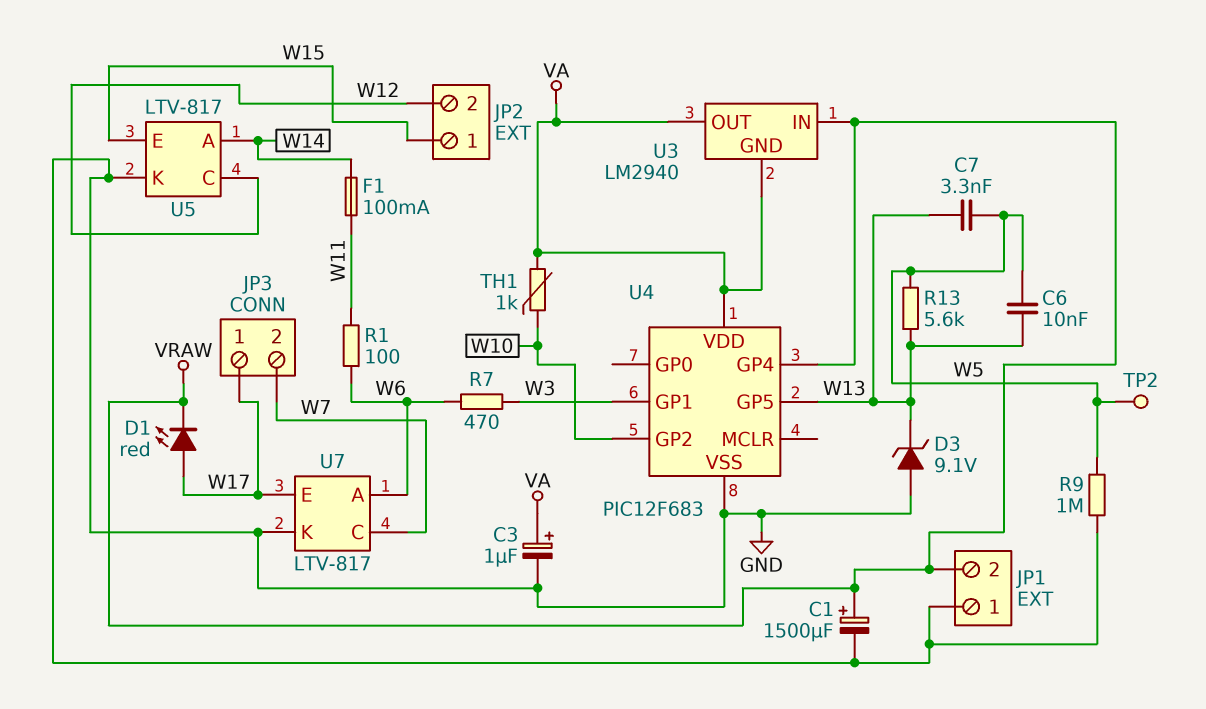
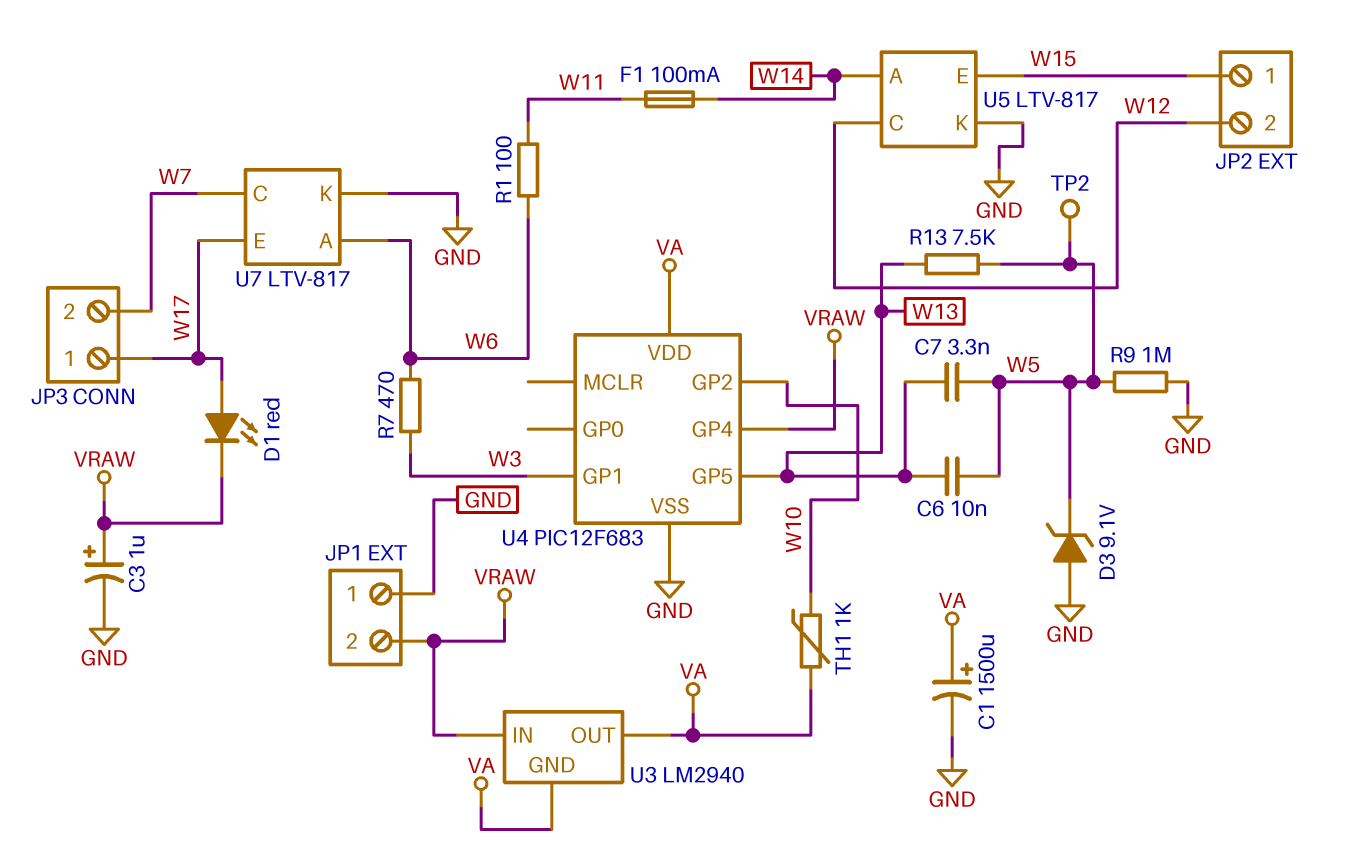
C1: 1500uF (plus VRAW, minus GND) -> 1500uF (plus VA, minus GND)
C3: 1uF (plus VA, minus GND) -> 1uF (plus VRAW, minus GND)
D3: zener 9.1V (A GND, K W13) -> zener 9.1V (A GND, K W5)
R13: 5.6k (W5, W13) -> 7.5k (W5, W13)

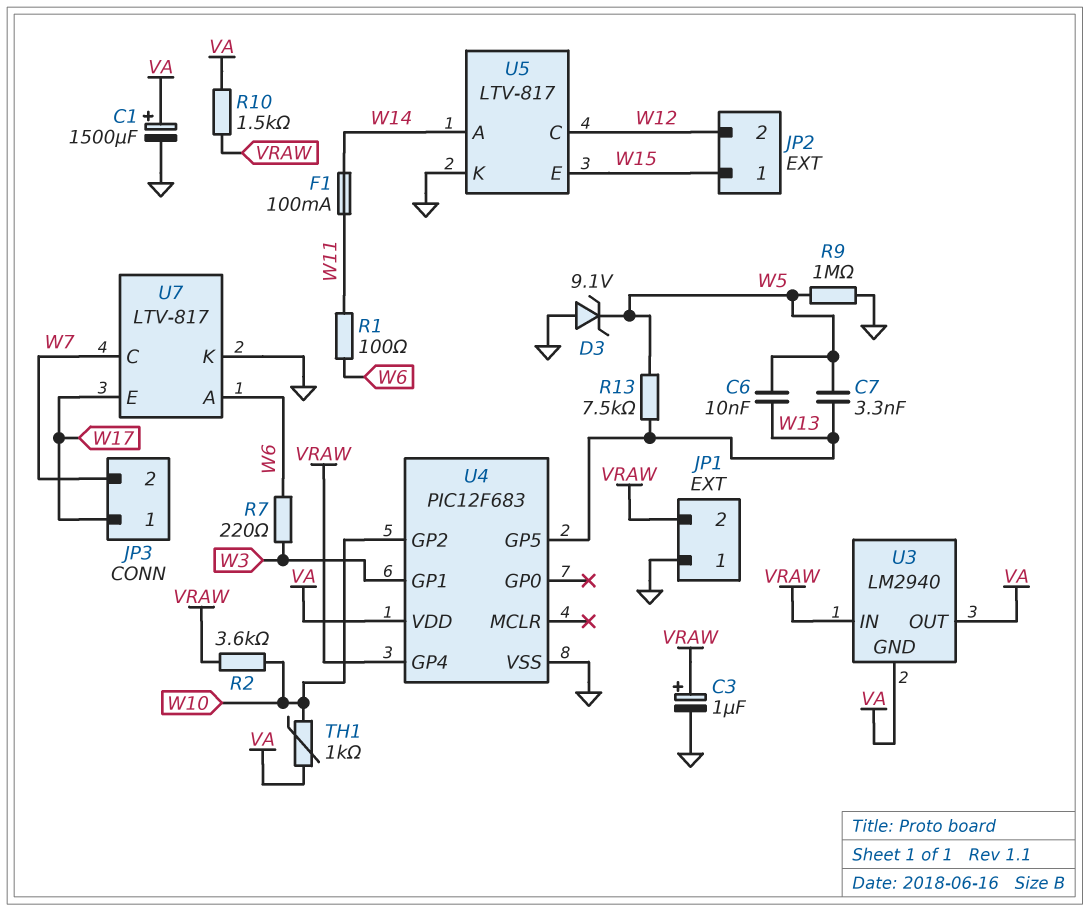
D1: LED red (A W17, K VRAW) -> none
R2: none -> 3.6k (VRAW, W10)
R7: 470 (W3, W6) -> 220 (W3, W6)
R10: none -> 1.5k (VA, VRAW)
TP2: test point (W5) -> none

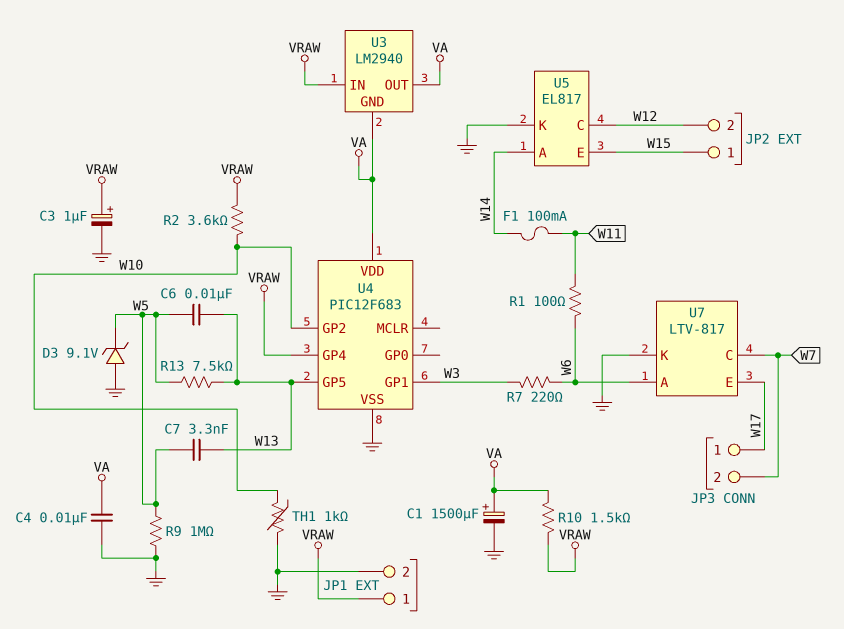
C4: none -> 10nF (GND, VA)
JP1 pin 1: GND -> VRAW
JP1 pin 2: VRAW -> GND
TH1: 1k (VA, W10) -> 1k (GND, W10)
U5: LTV-817 -> EL817

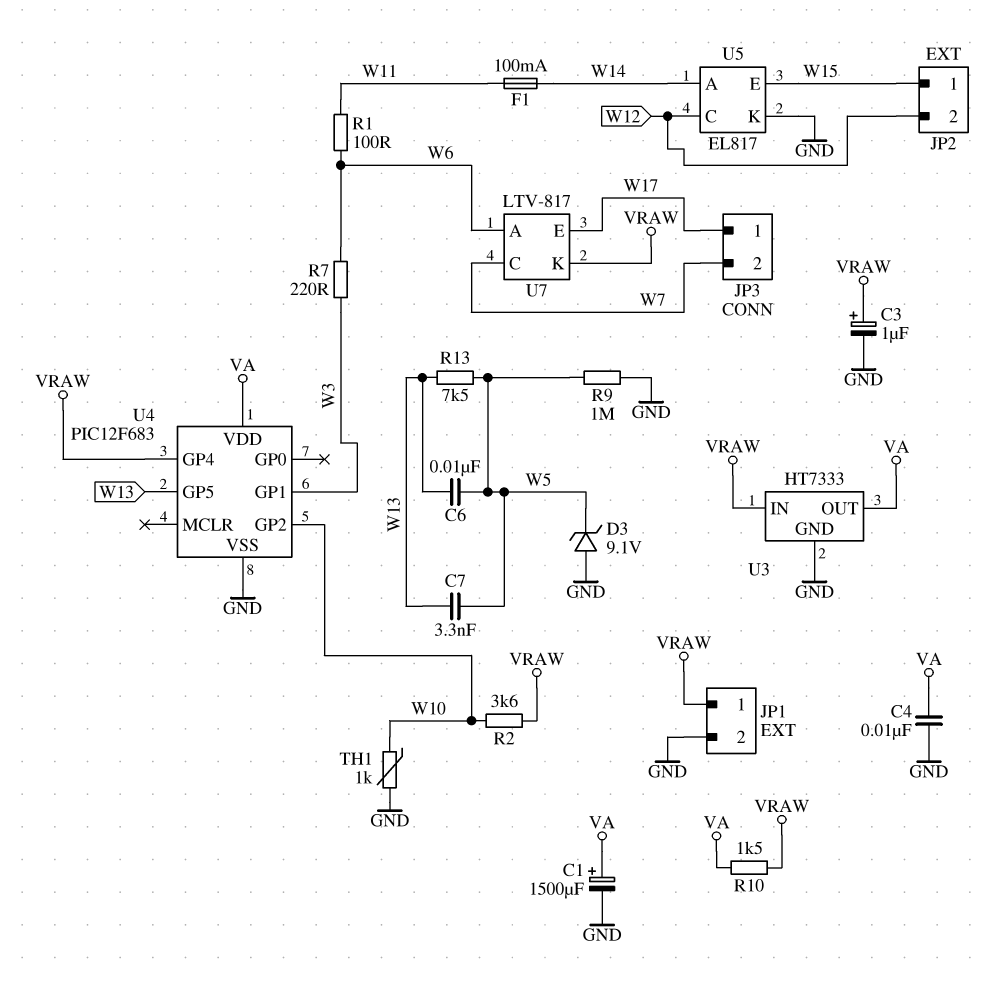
U3: LM2940 -> HT7333
U3 pin GND: VA -> GND
U7 pin K: GND -> VRAW

